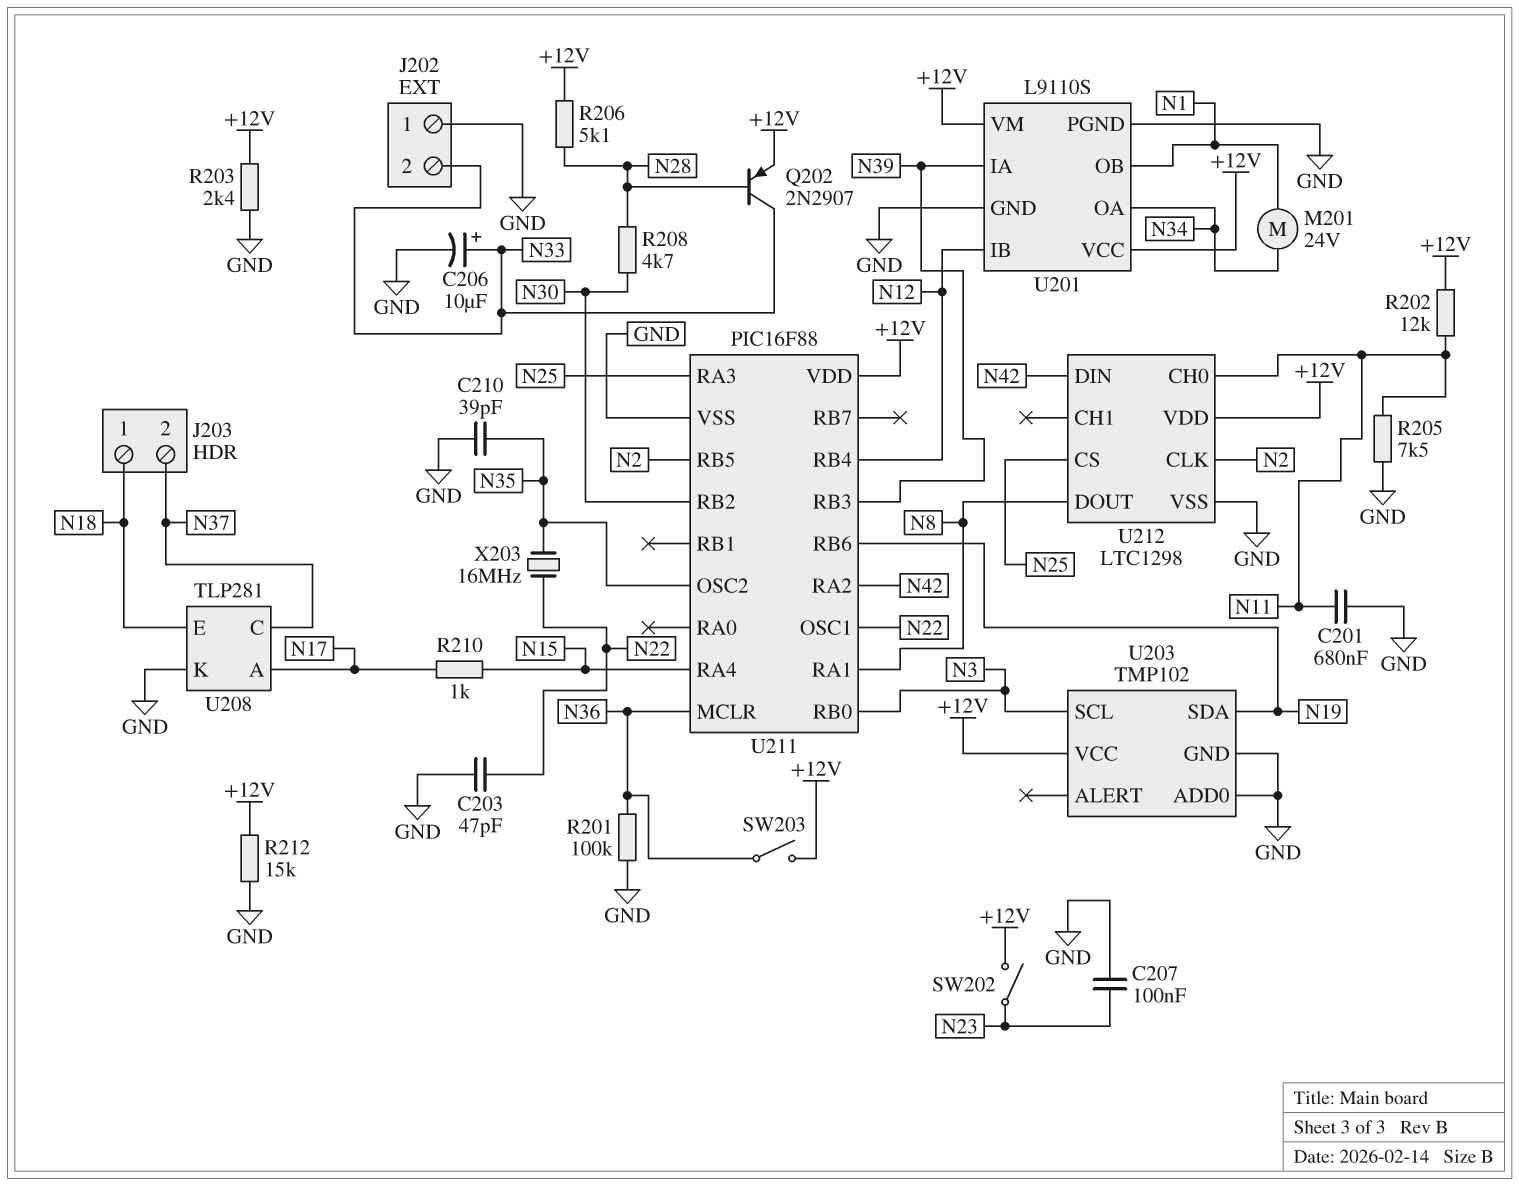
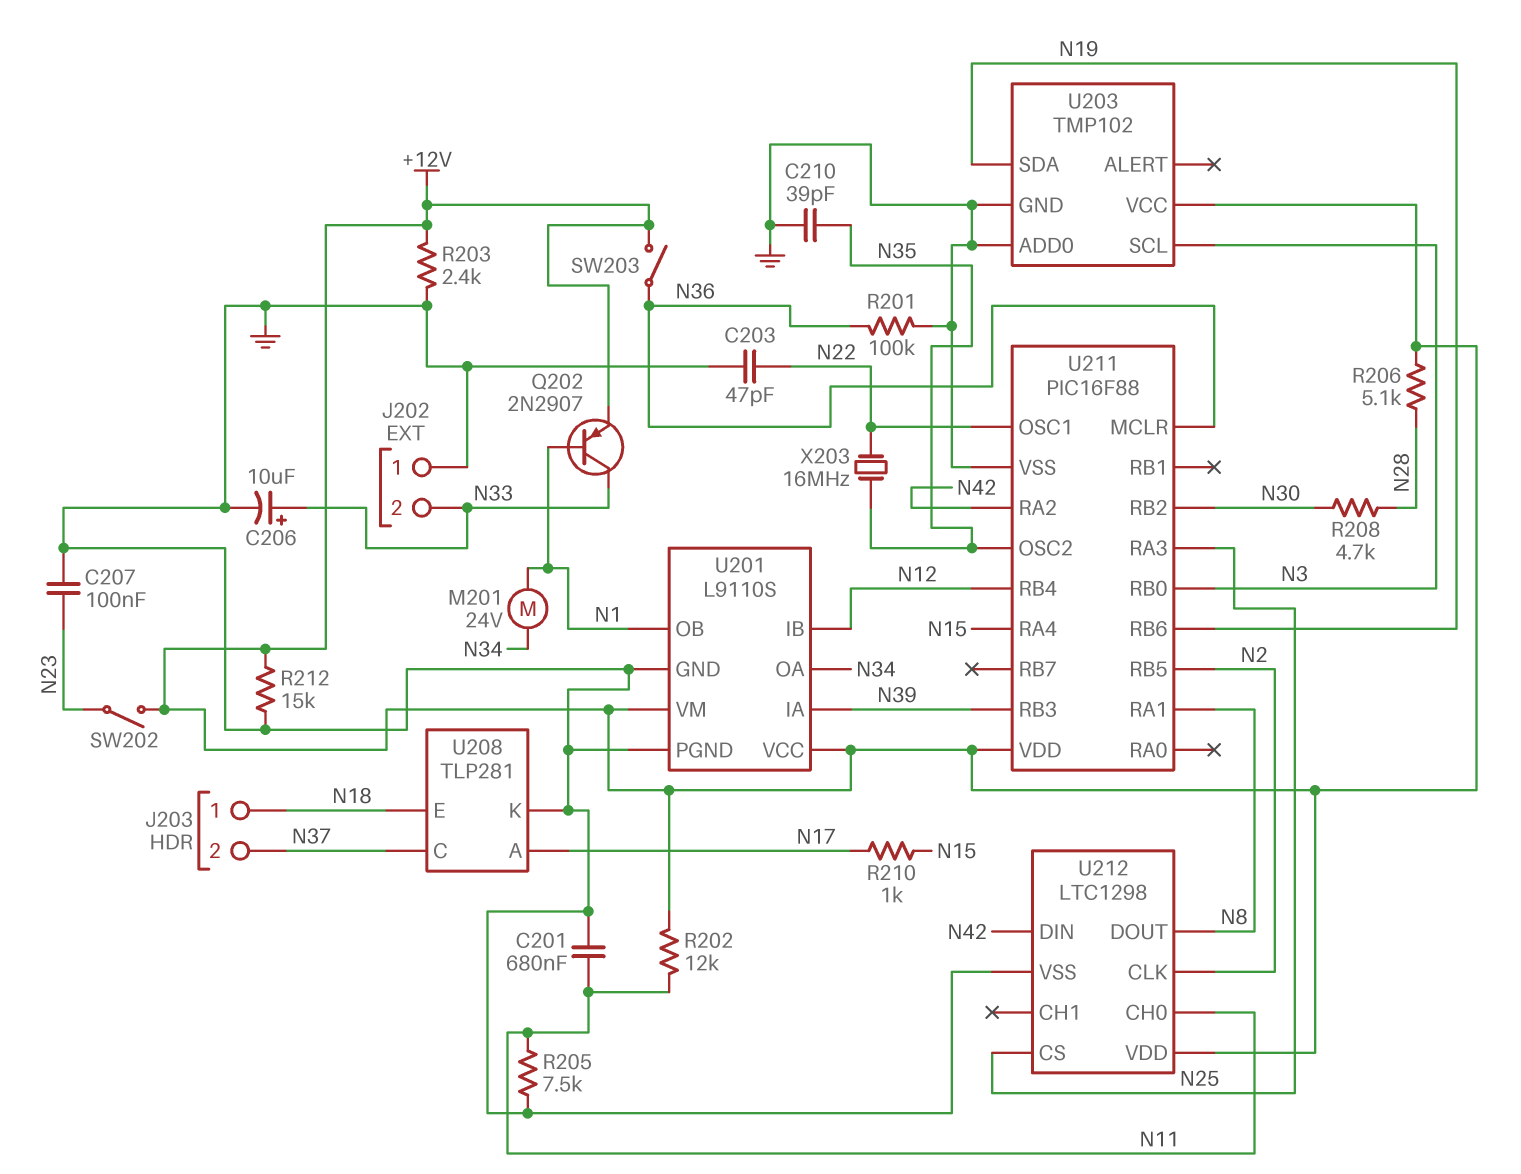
Q202: PNP 2N2907 (B N28, C N33, E +12V) -> PNP 2N2907 (B N1, C N33, E +12V)

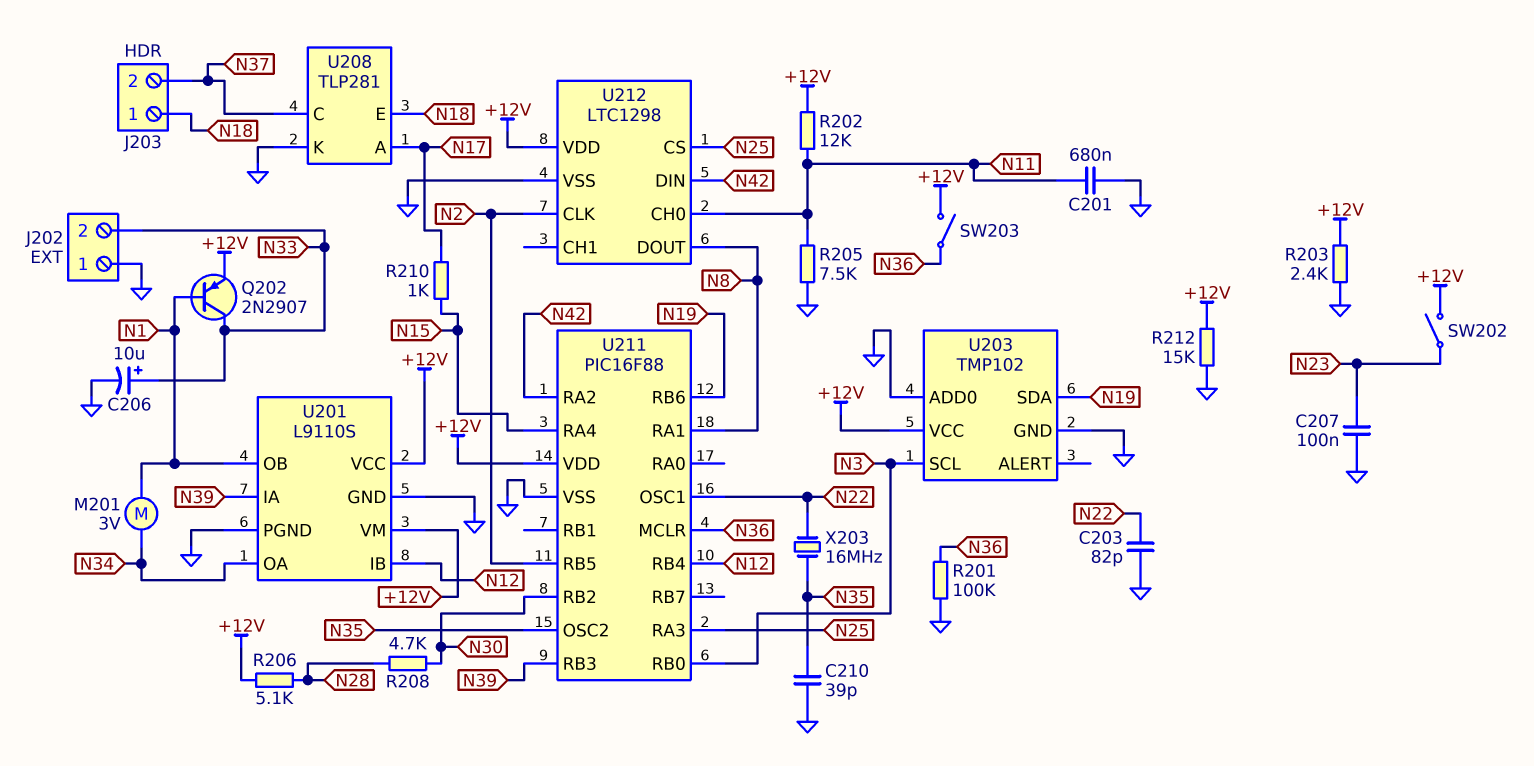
C203: 47pF (GND, N22) -> 82pF (GND, N22)
M201: motor 24V (N1, N34) -> motor 3V (N1, N34)

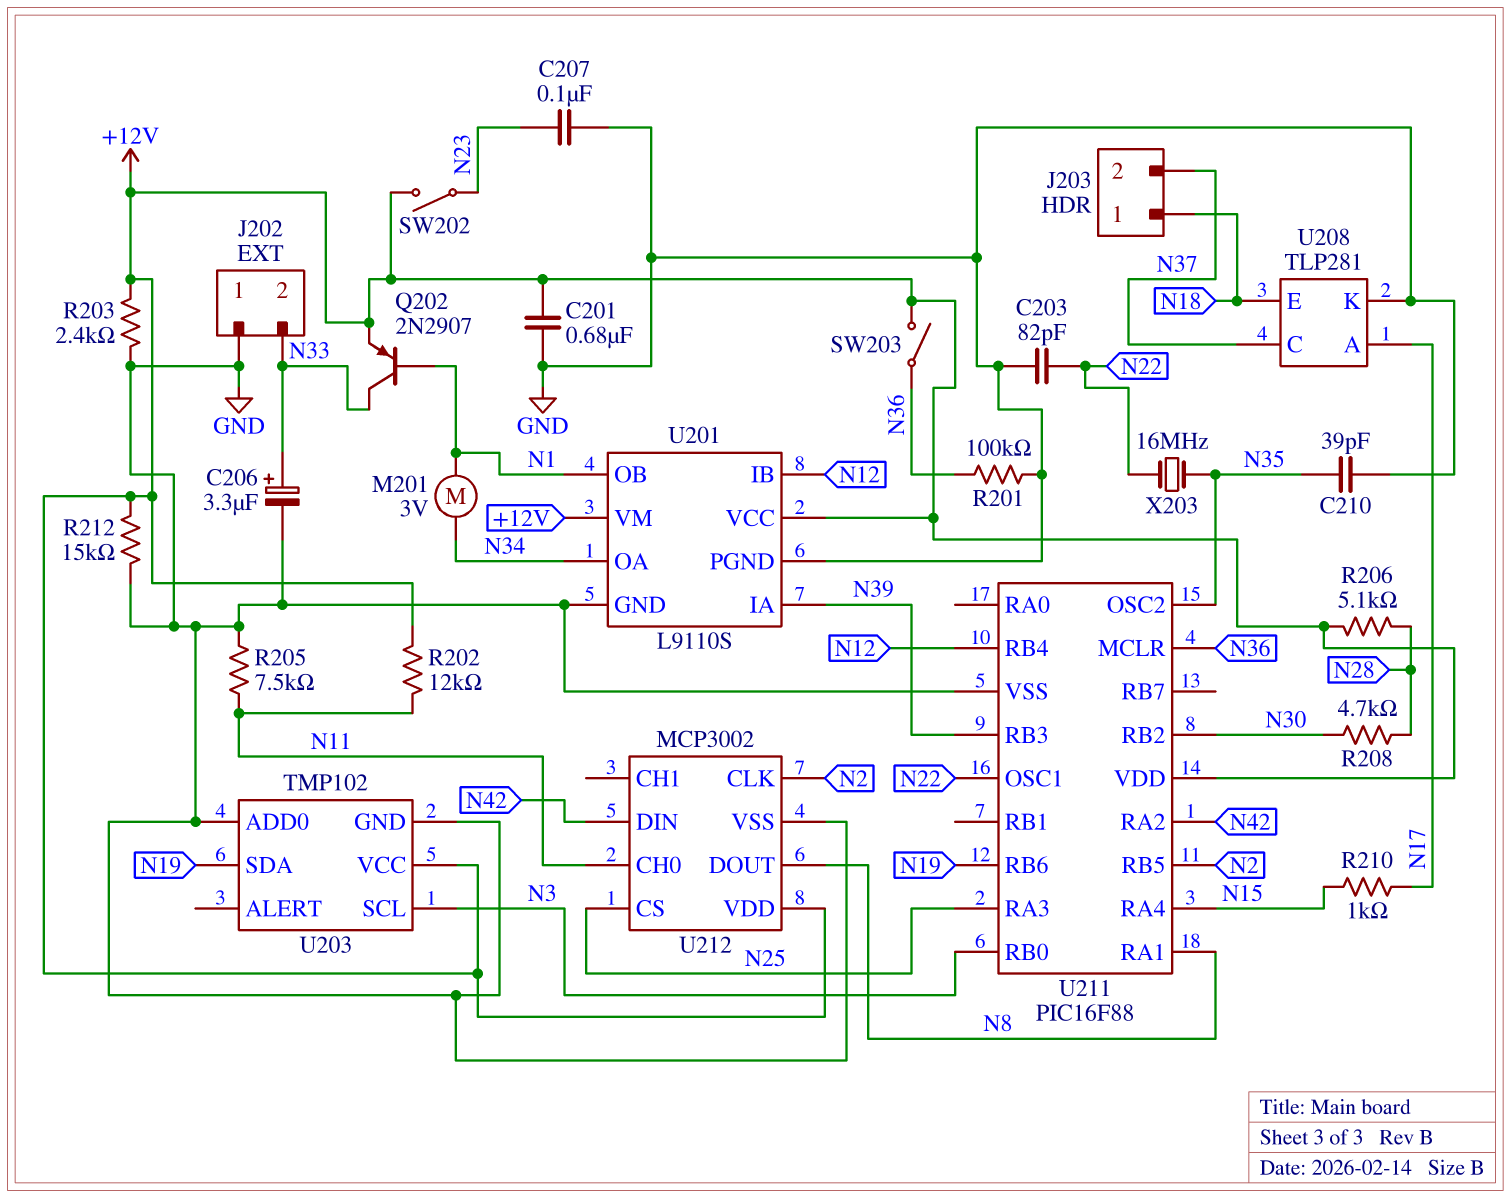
C201: 680nF (GND, N11) -> 680nF (+12V, GND)
C206: 10uF (plus N33, minus GND) -> 3.3uF (plus N33, minus GND)
U212: LTC1298 -> MCP3002

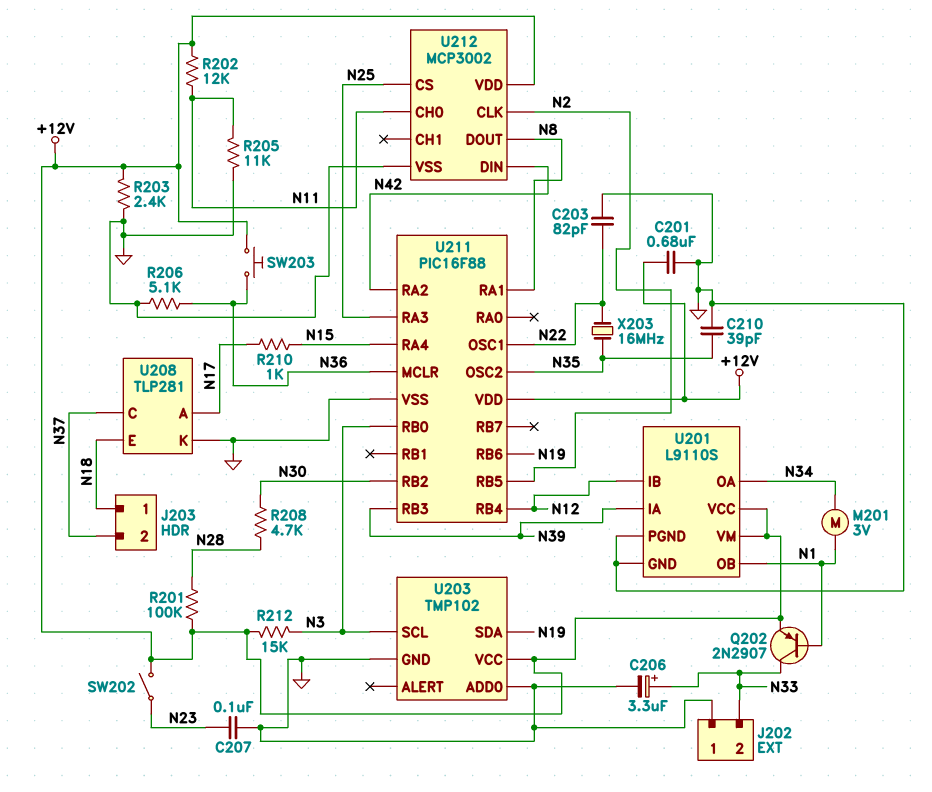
R201: 100k (GND, N36) -> 100k (+12V, N28)
R205: 7.5k (GND, N11) -> 11k (GND, N11)
R206: 5.1k (+12V, N28) -> 5.1k (GND, N36)
R212: 15k (+12V, GND) -> 15k (+12V, N3)
SW203: switch (+12V, N36) -> button (+12V, N36)

